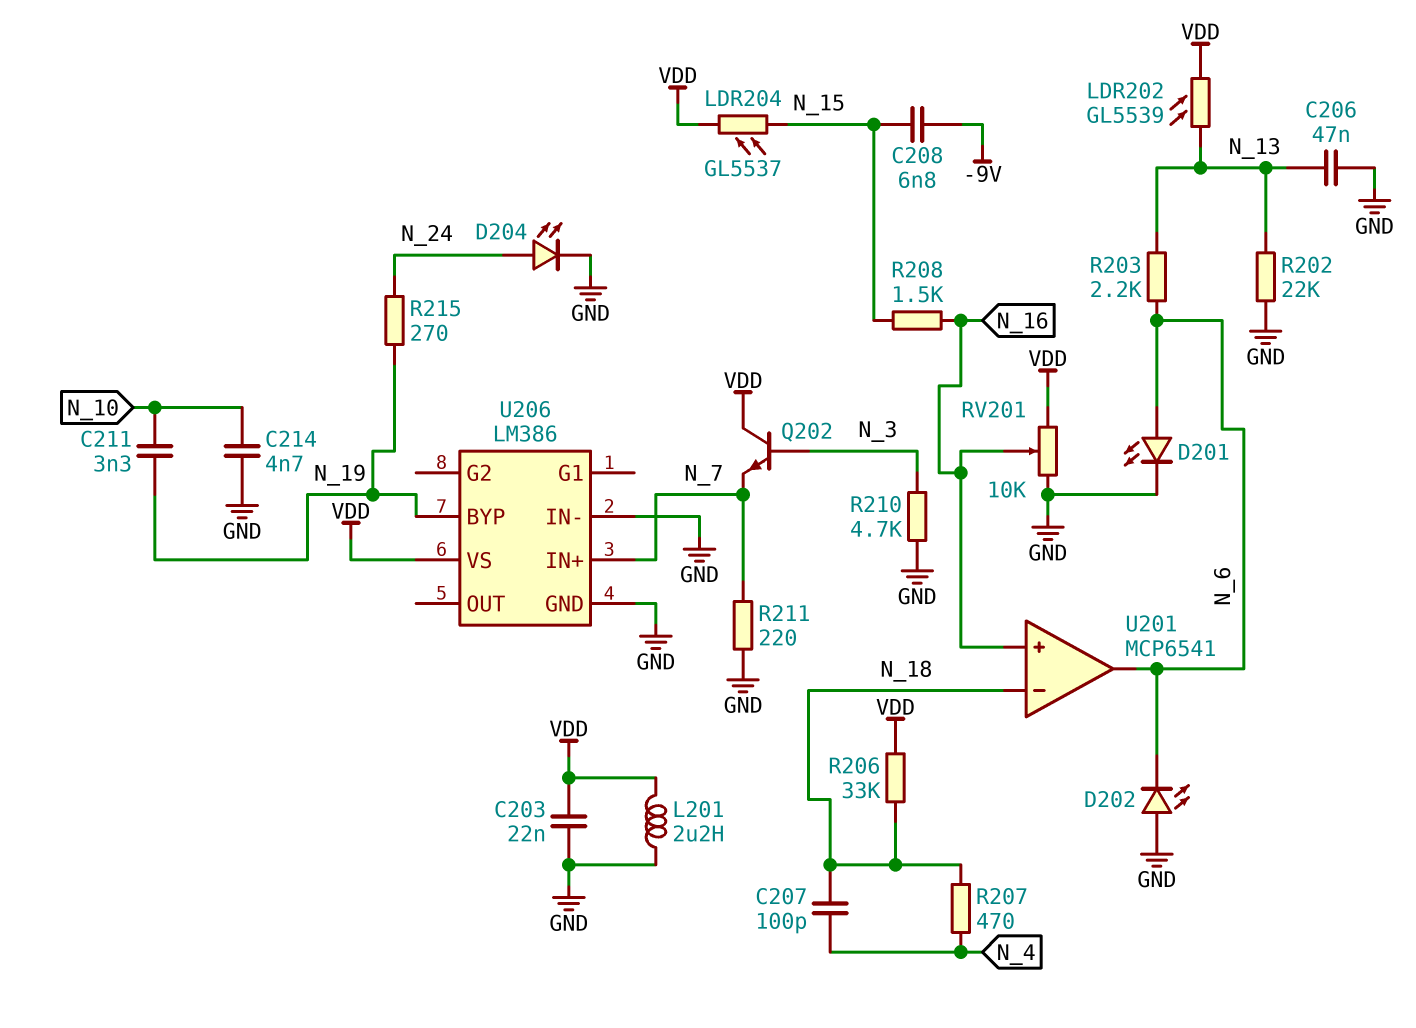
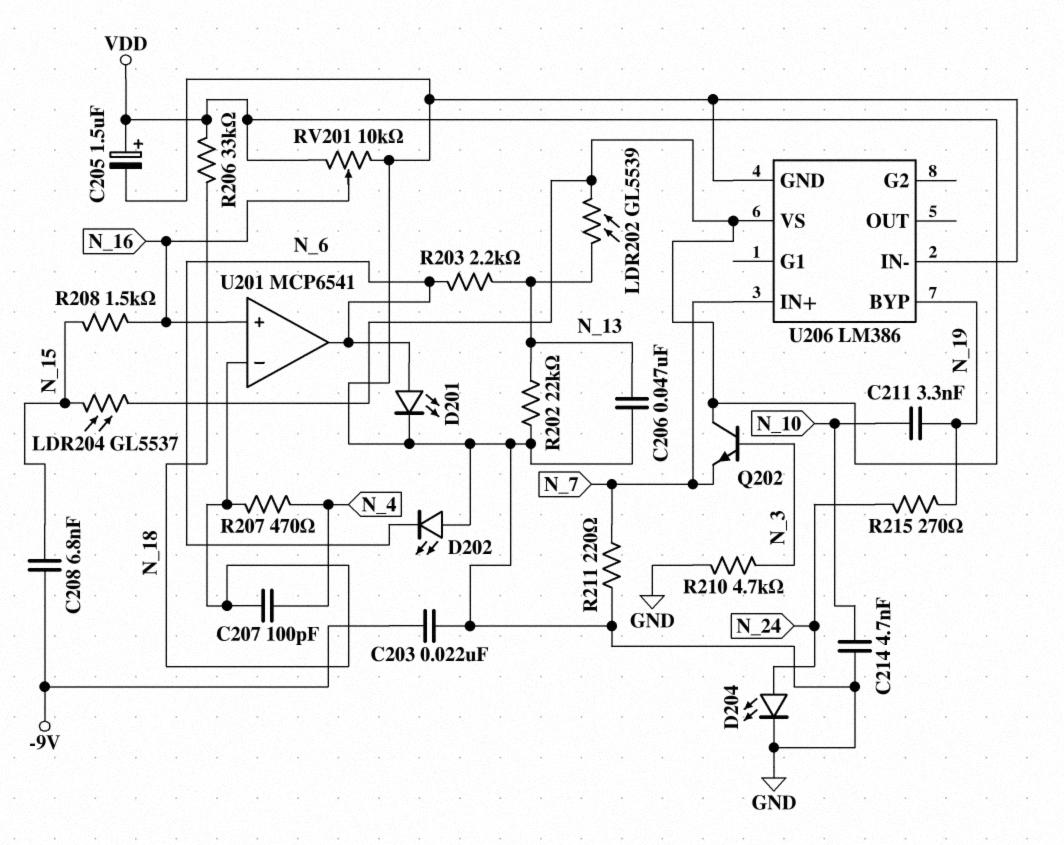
C203: 22nF (GND, VDD) -> 22nF (-9V, GND)
C205: none -> 1.5uF (plus VDD, minus GND)
L201: 2.2uH (GND, VDD) -> none

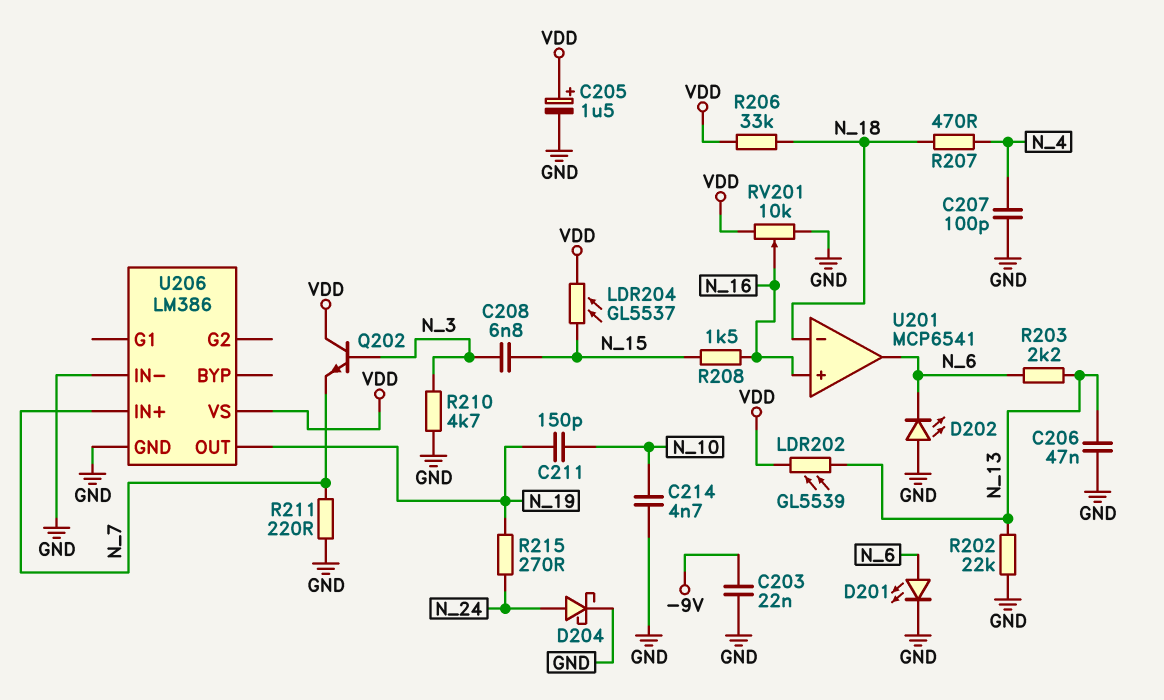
C207: 100pF (N_4, N_18) -> 100pF (GND, N_4)
C208: 6.8nF (-9V, N_15) -> 6.8nF (N_3, N_15)
C211: 3.3nF (N_10, N_19) -> 150pF (N_10, N_19)
D204: LED (A N_24, K GND) -> schottky (A N_24, K GND)
U206 pin BYP: N_19 -> none
U206 pin OUT: none -> N_19

